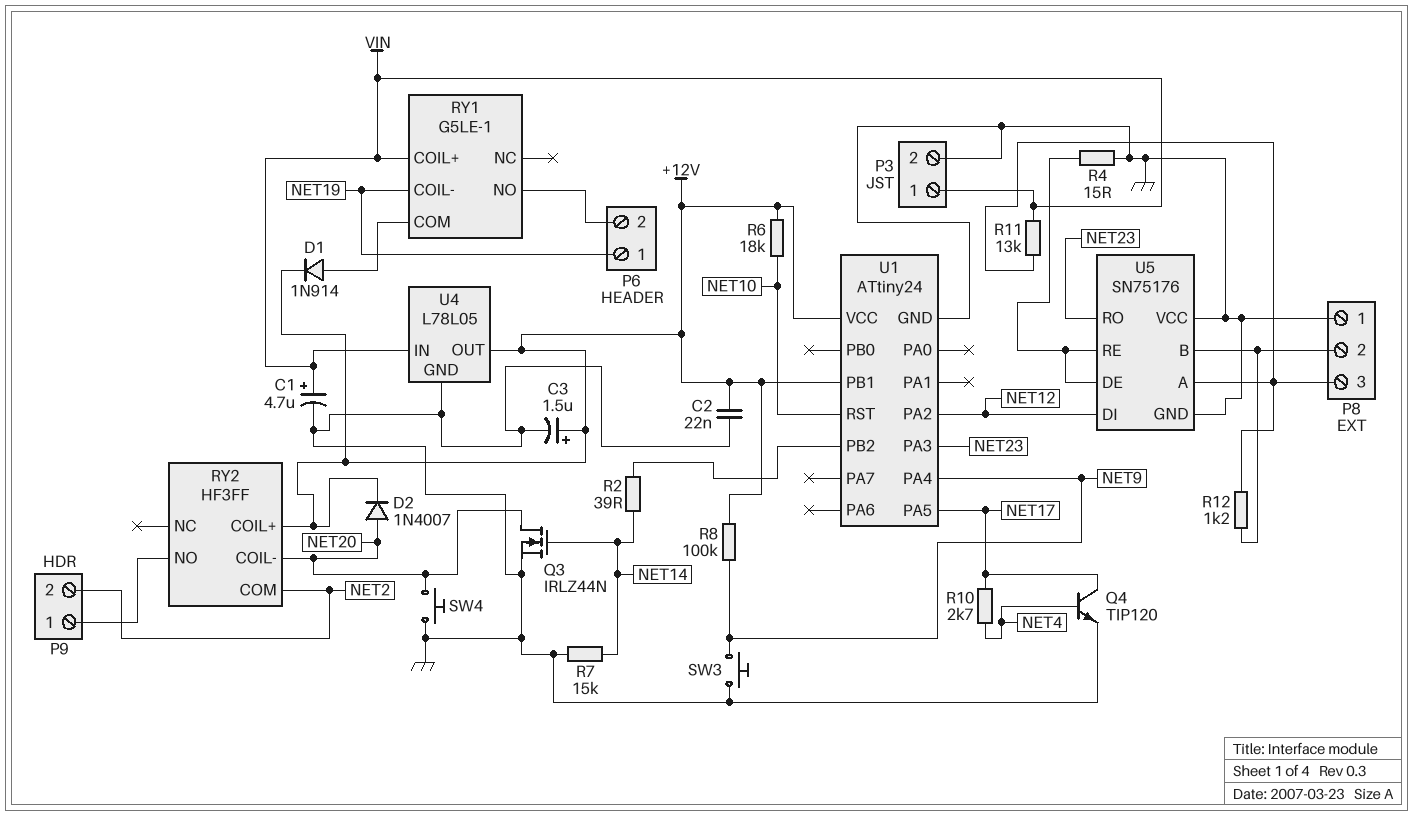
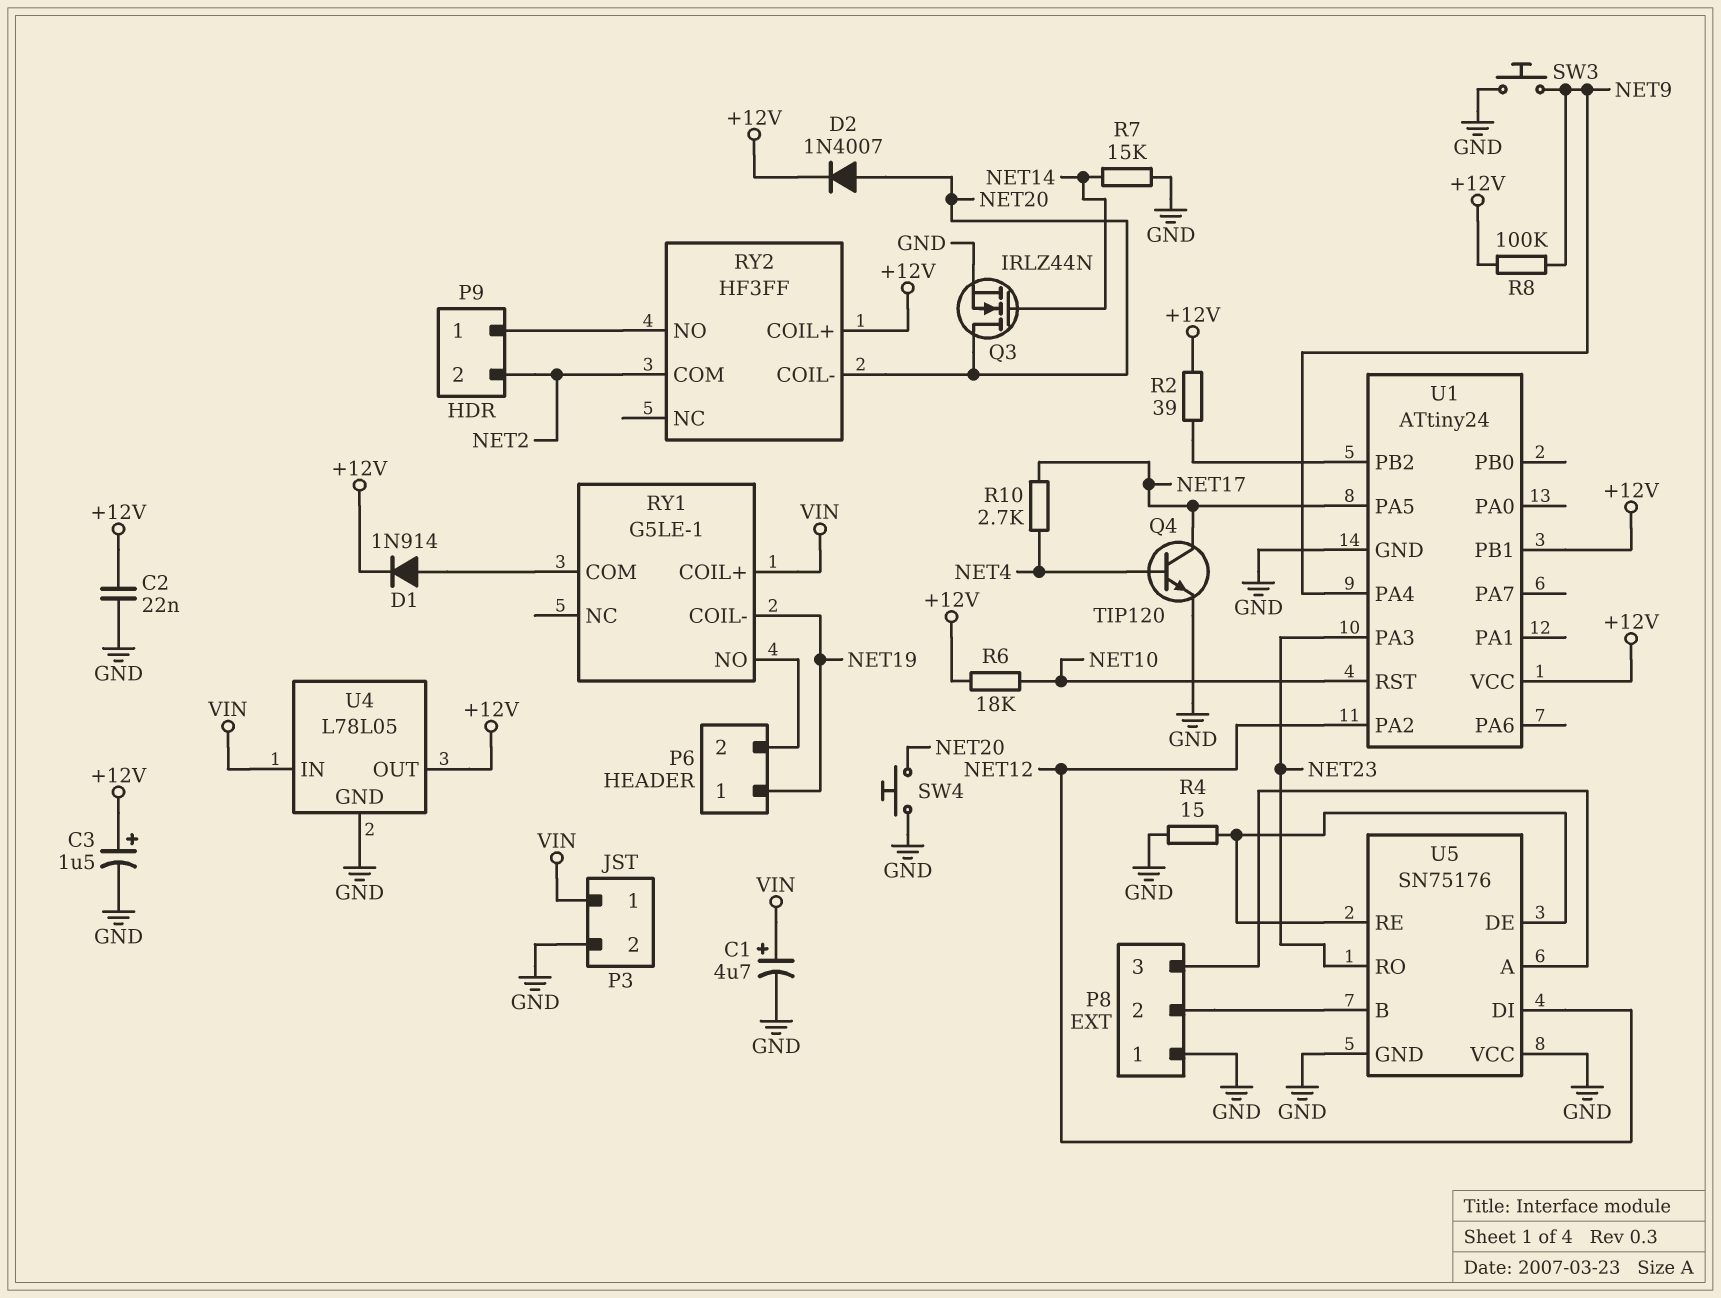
R2: 39 (NET14, U1/PB2) -> 39 (+12V, U1/PB2)
R11: 13k (P8/3, VIN) -> none
R12: 1.2k (P8/2, P8/3) -> none

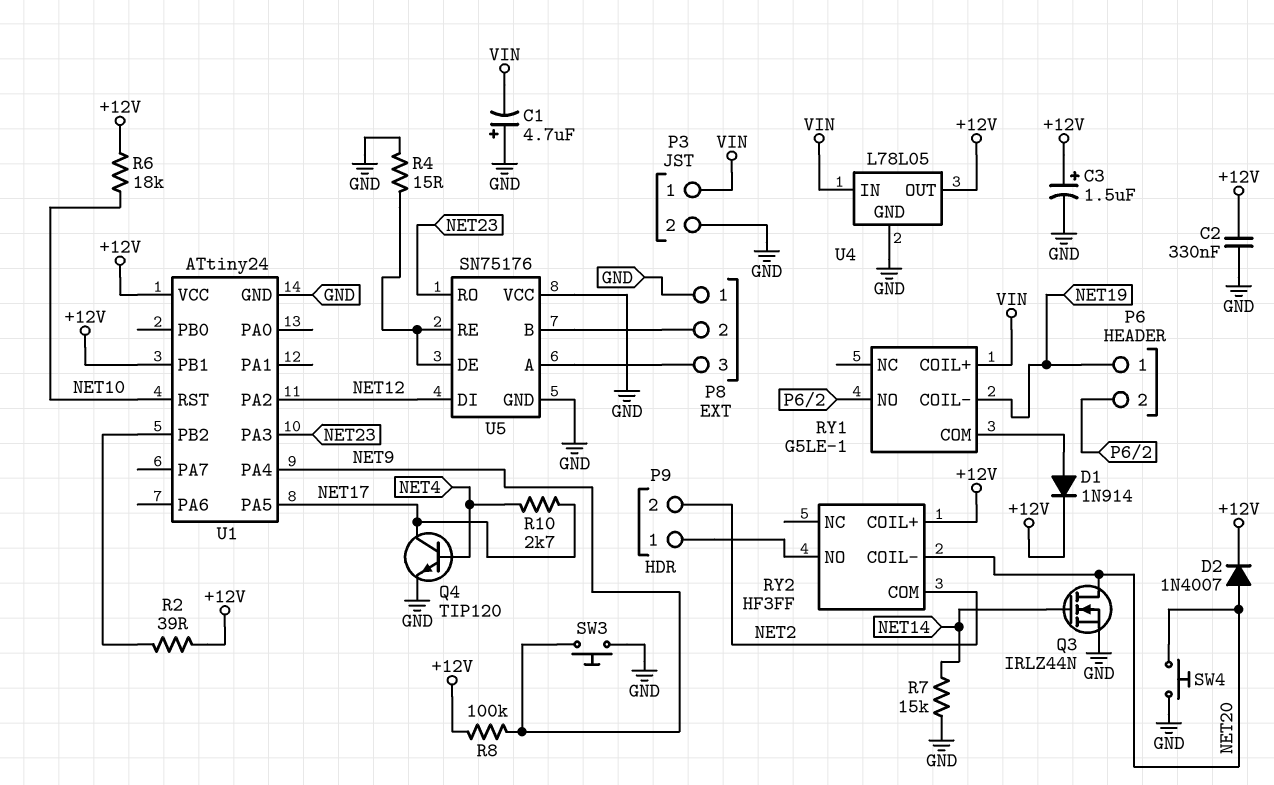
C1: 4.7uF (plus VIN, minus GND) -> 4.7uF (plus GND, minus VIN)
C2: 22nF (+12V, GND) -> 330nF (+12V, GND)

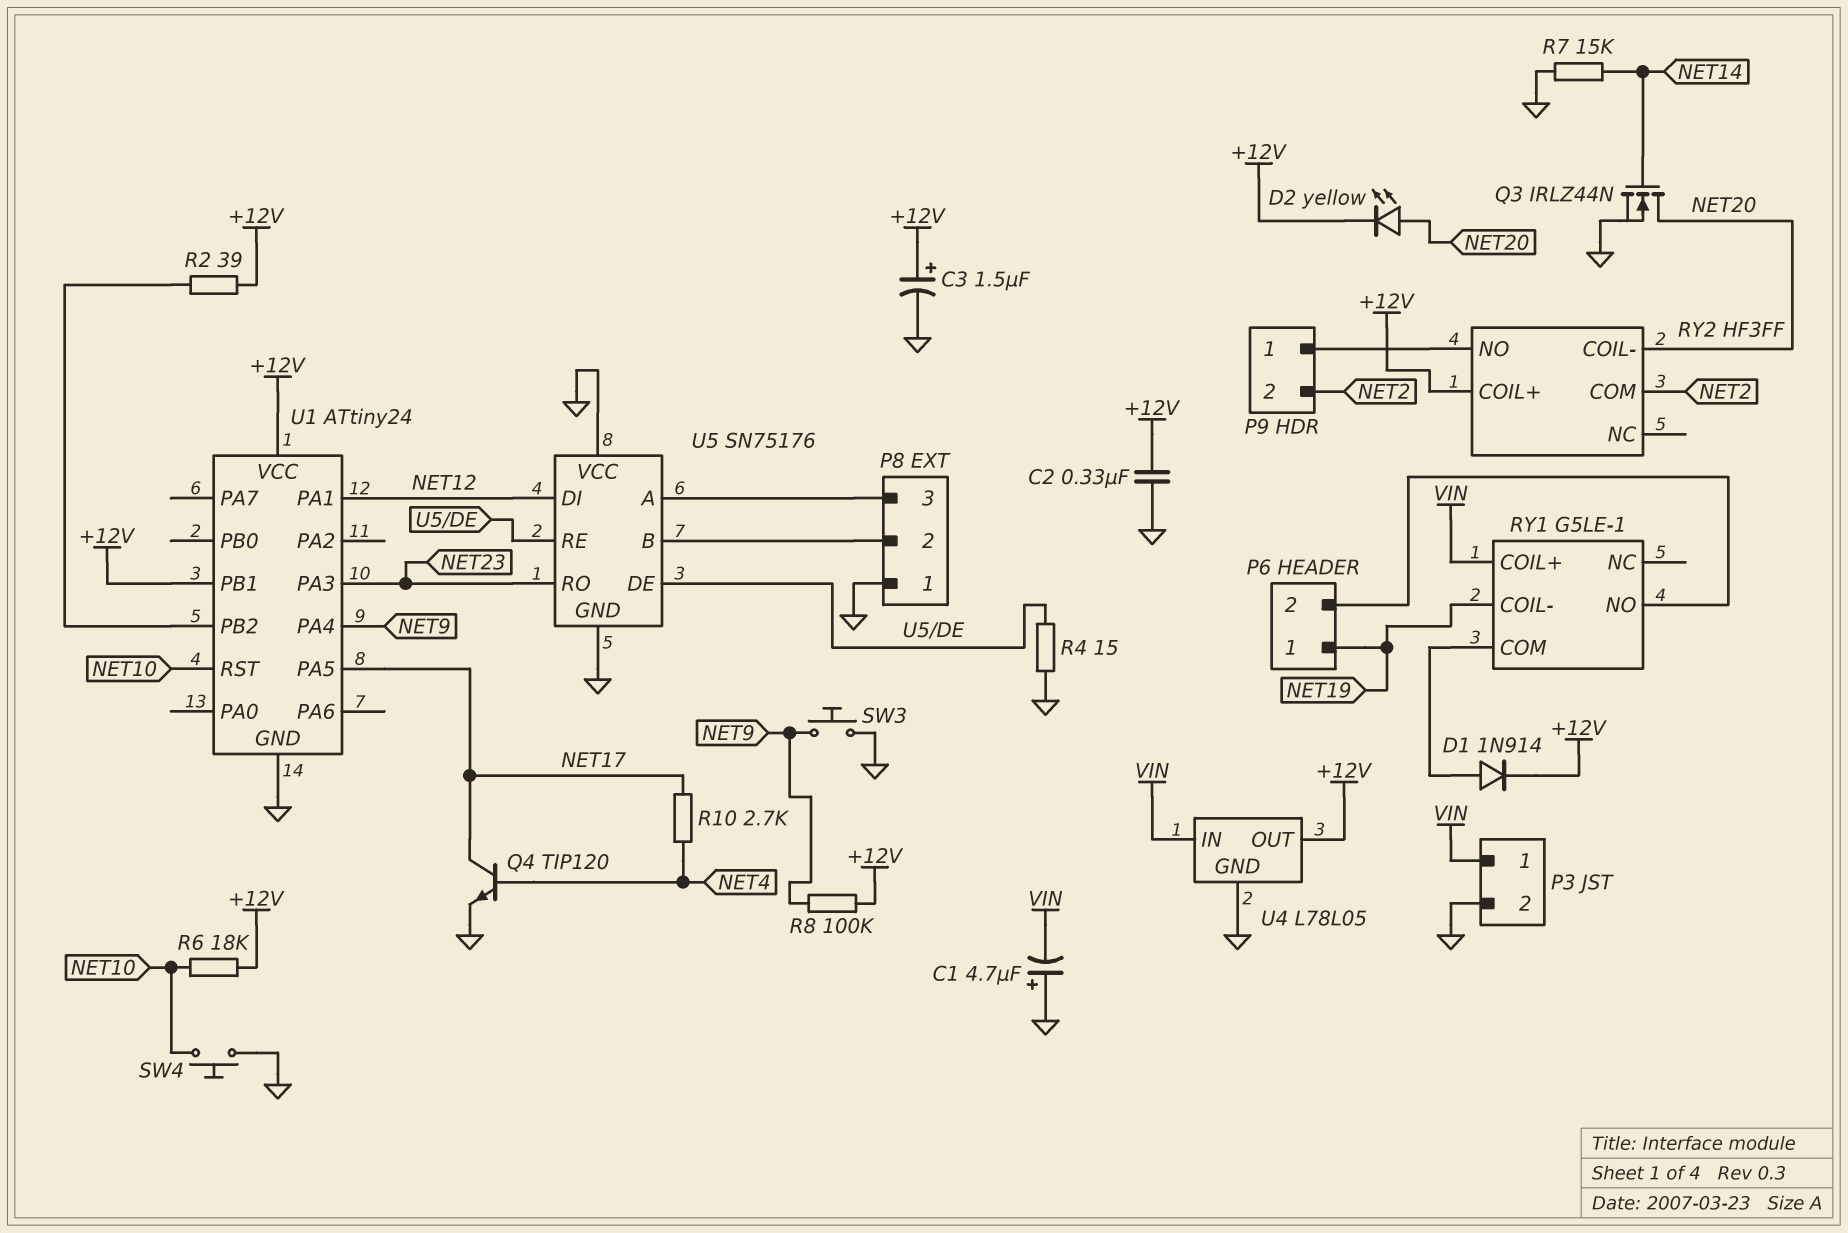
D2: diode 1N4007 (A NET20, K +12V) -> LED yellow (A NET20, K +12V)
SW4: button (GND, NET20) -> button (GND, NET10)
U1 pin PA1: none -> NET12
U1 pin PA2: NET12 -> none

